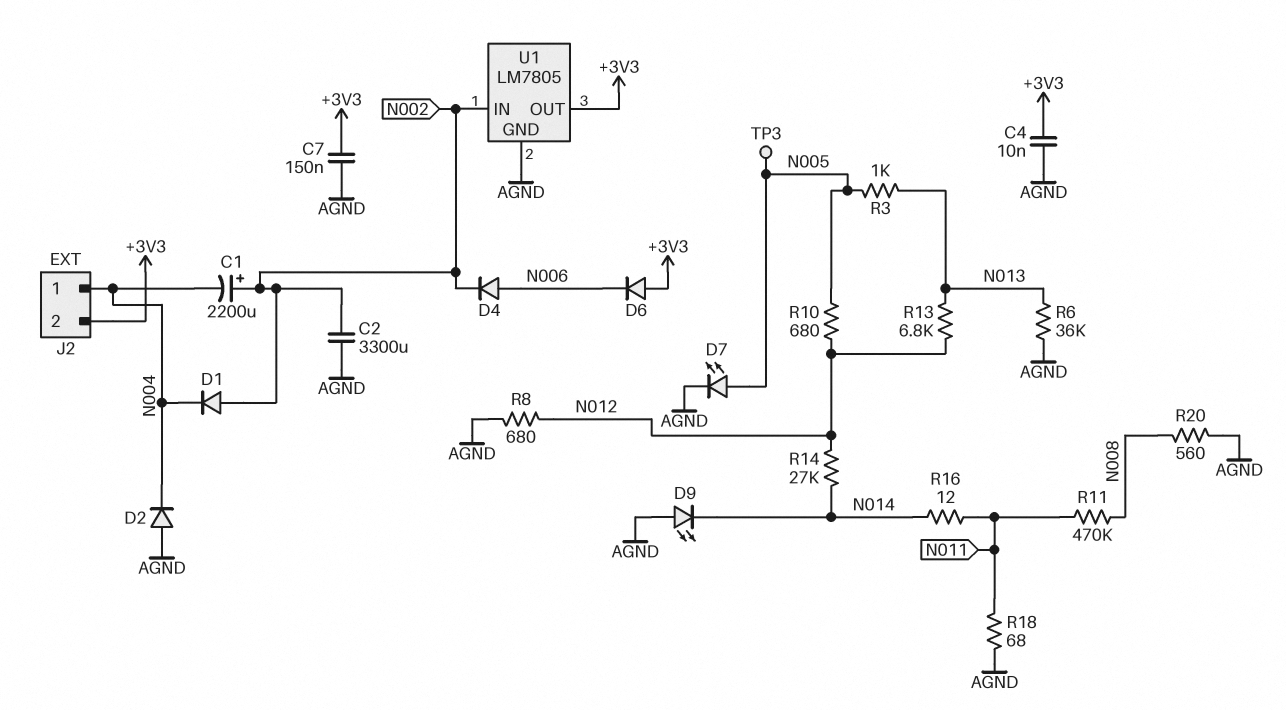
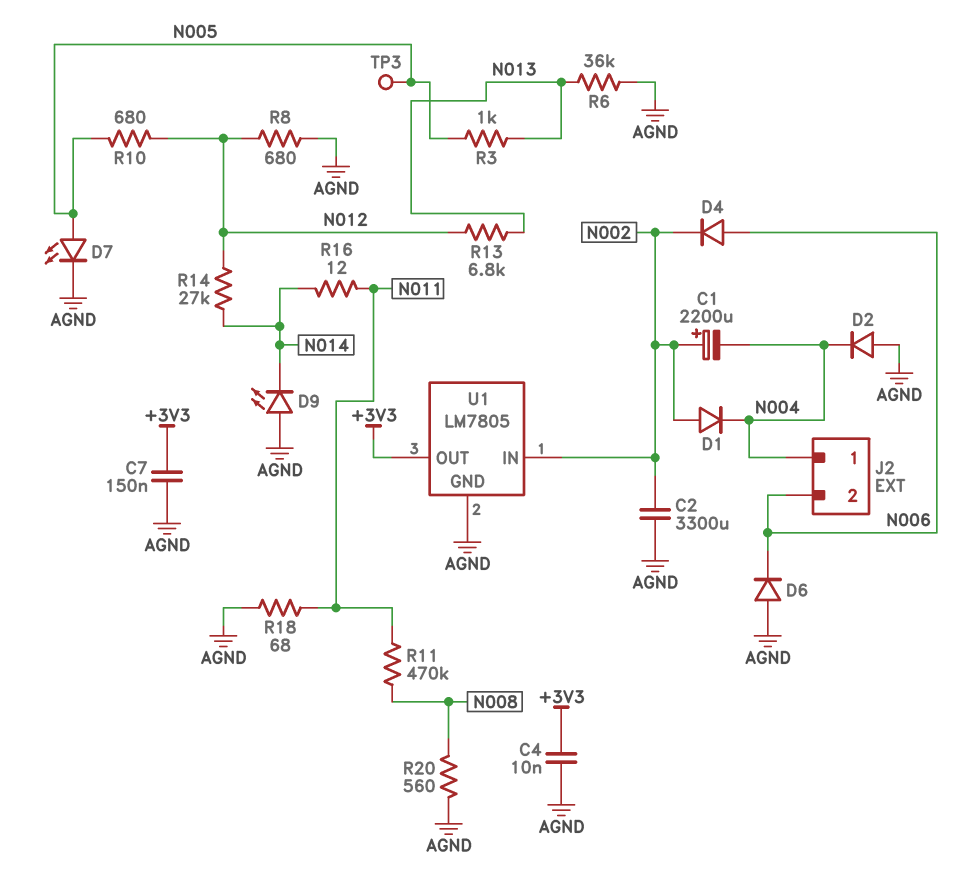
D6: diode (A +3V3, K N006) -> diode (A AGND, K N006)
J2 pin 2: +3V3 -> N006

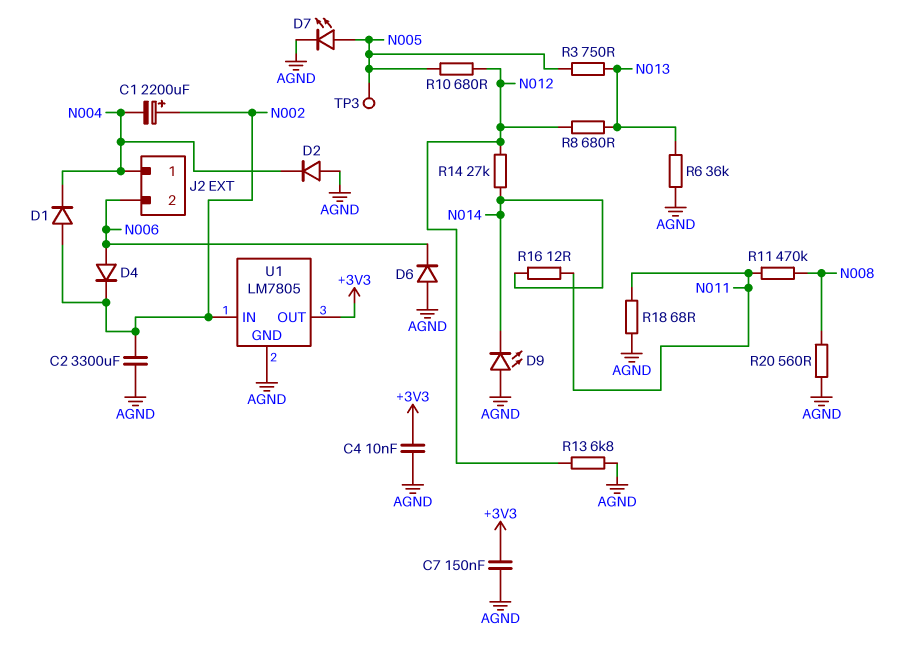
R3: 1k (N005, N013) -> 750 (N005, N013)
R8: 680 (AGND, N012) -> 680 (N012, N013)
R13: 6.8k (N012, N013) -> 6.8k (AGND, N012)

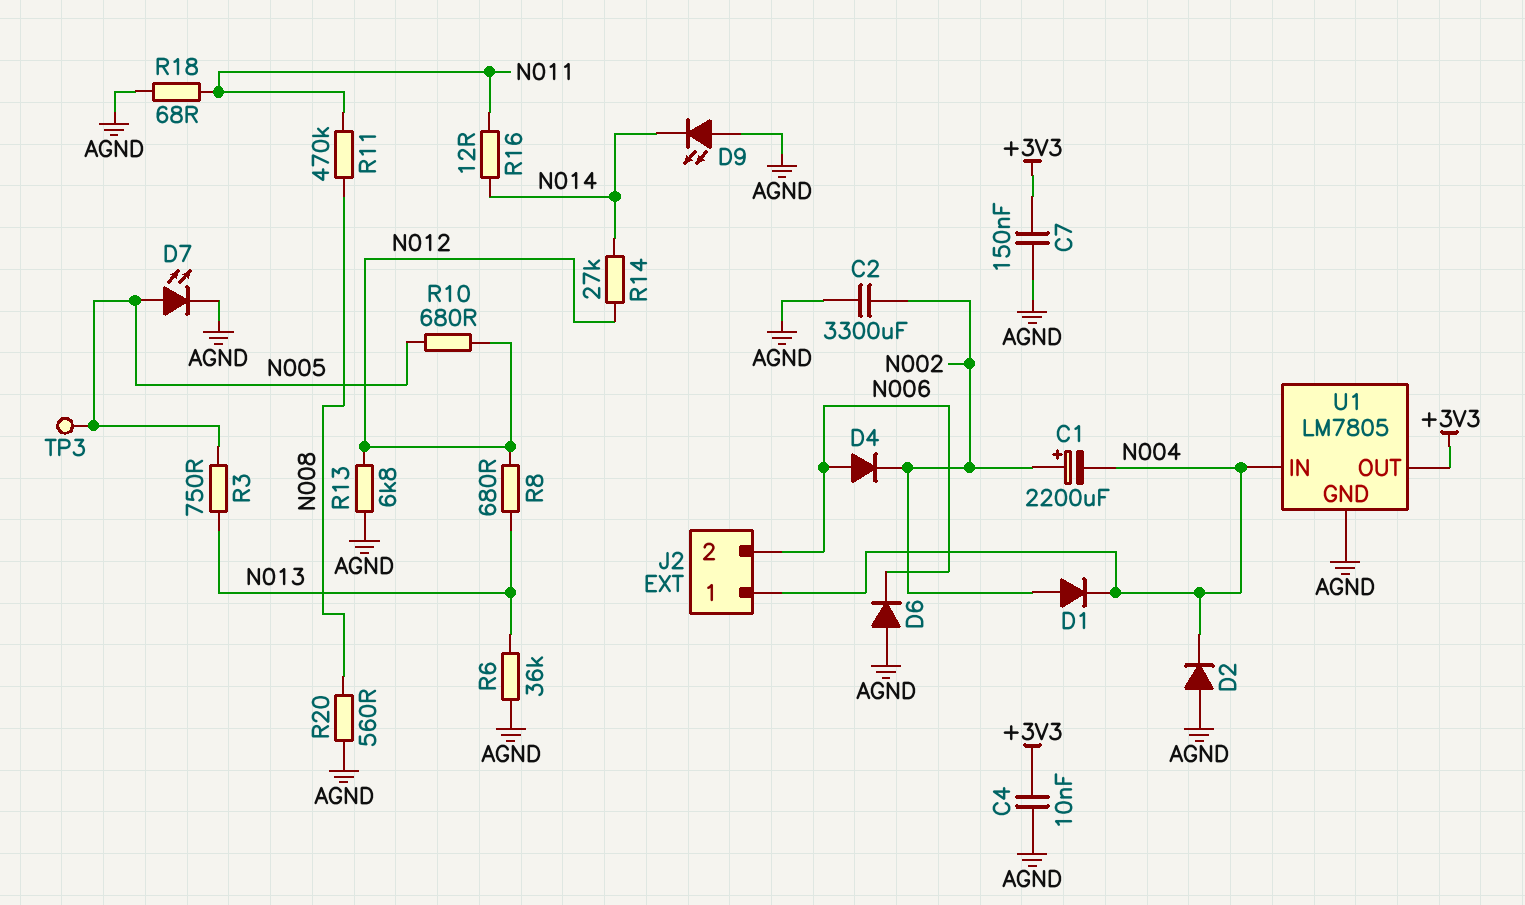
U1 pin IN: N002 -> N004

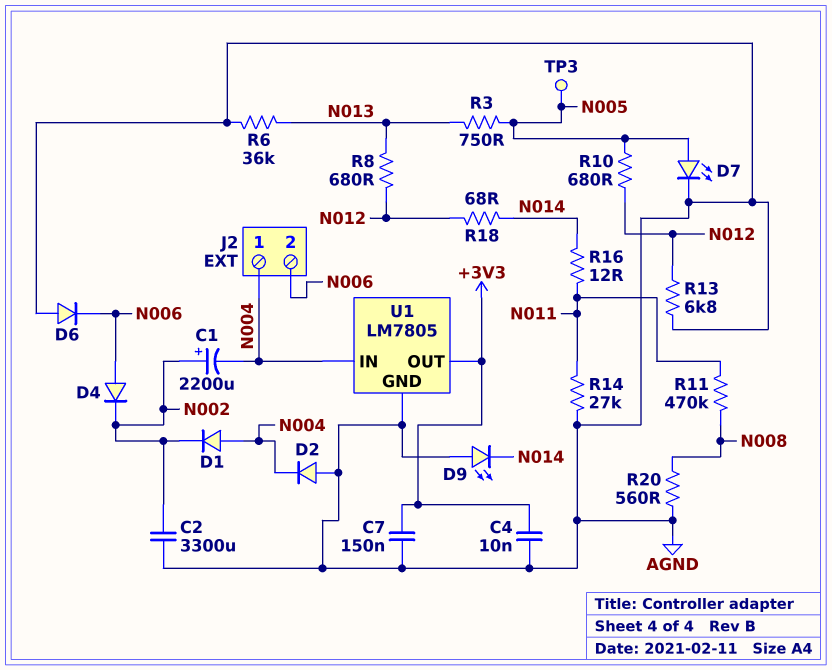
D1: diode (A N002, K N004) -> diode (A N004, K N002)
R14: 27k (N012, N014) -> 27k (AGND, N011)
R18: 68 (AGND, N011) -> 68 (N012, N014)

